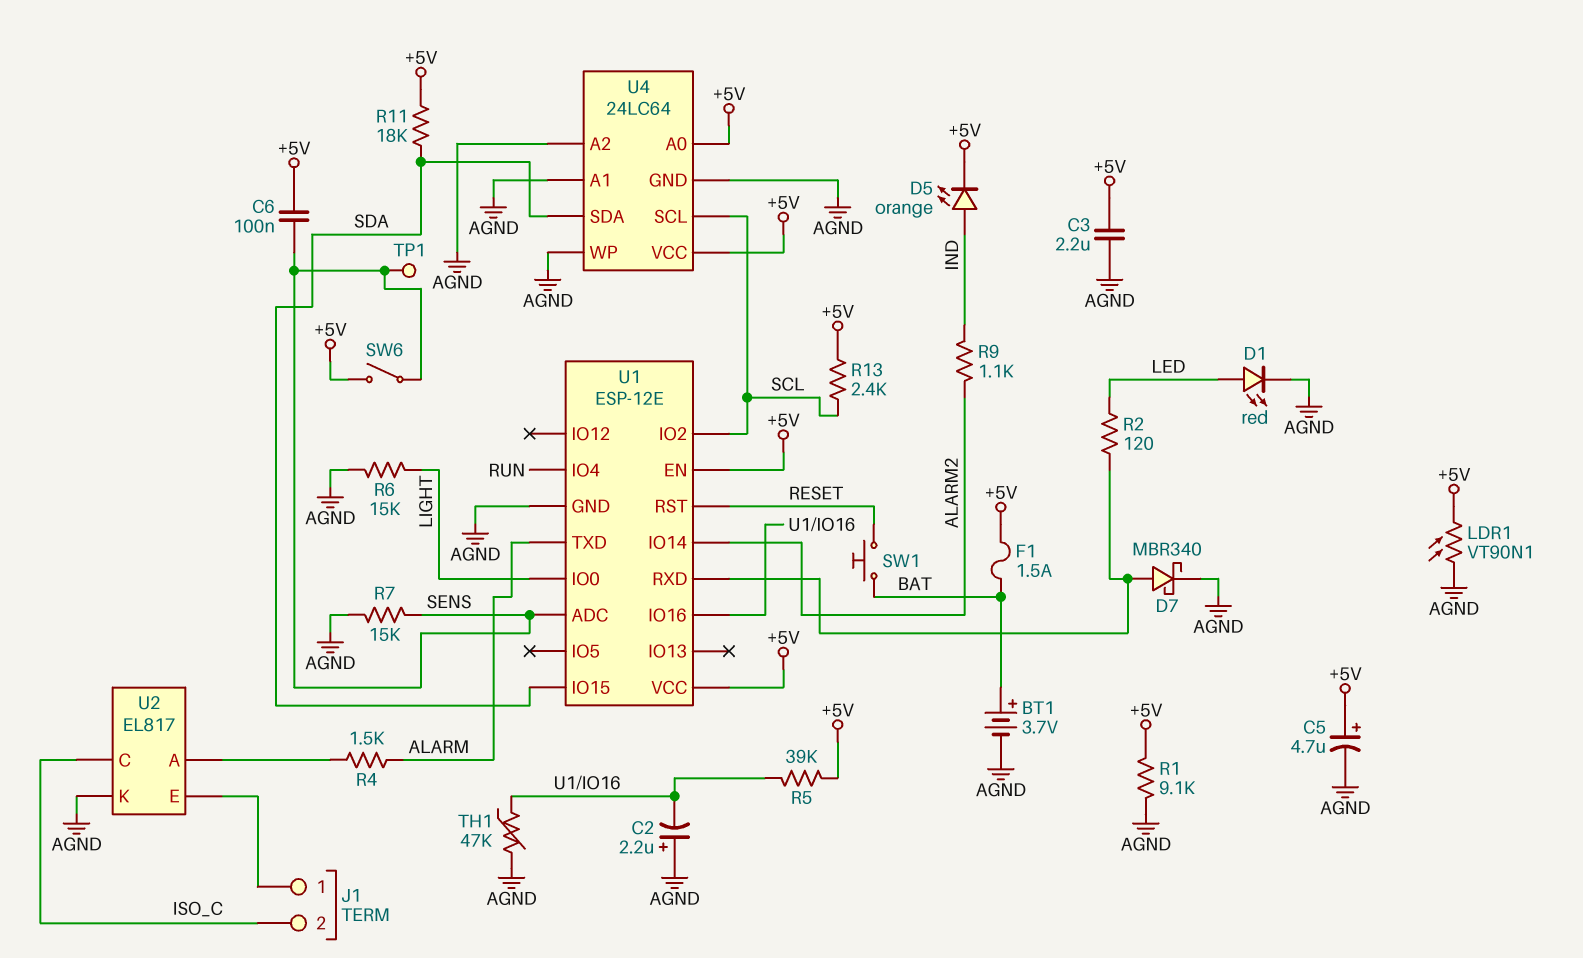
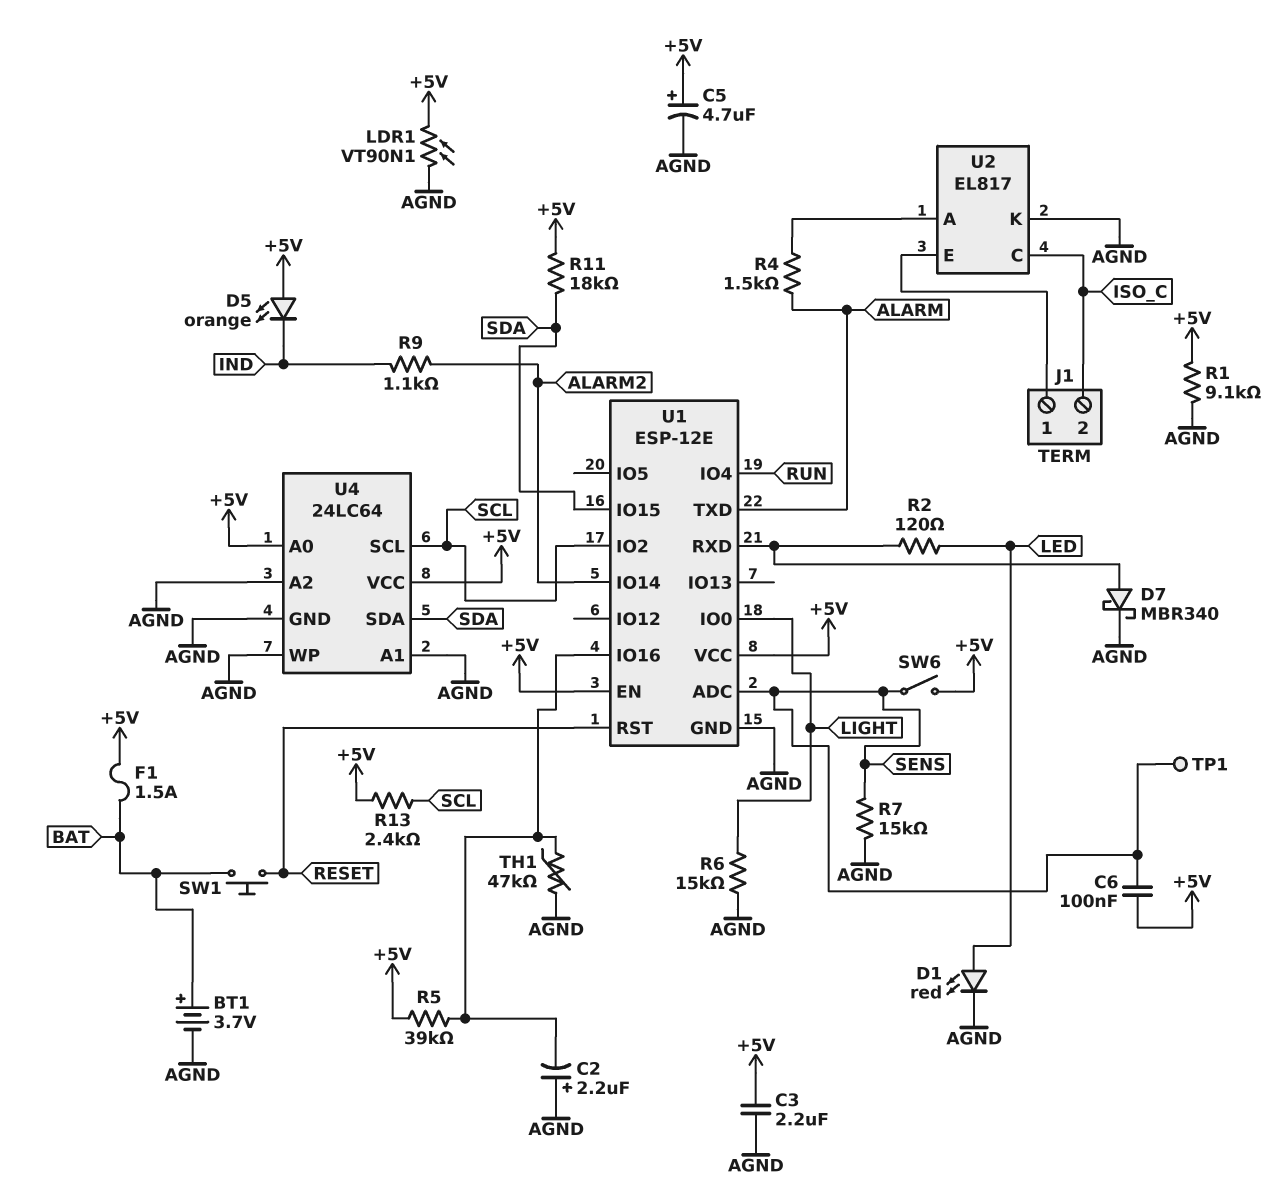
D5: LED orange (A IND, K +5V) -> LED orange (A +5V, K IND)

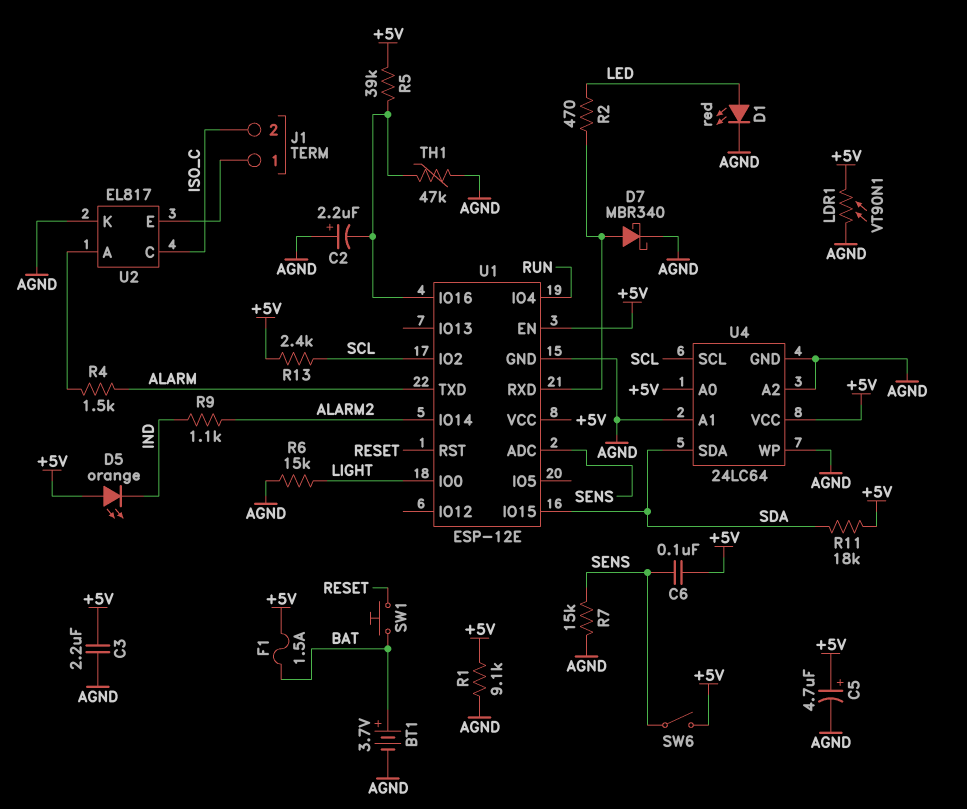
R2: 120 (LED, U1/RXD) -> 470 (LED, U1/RXD)
TP1: test point (SENS) -> none

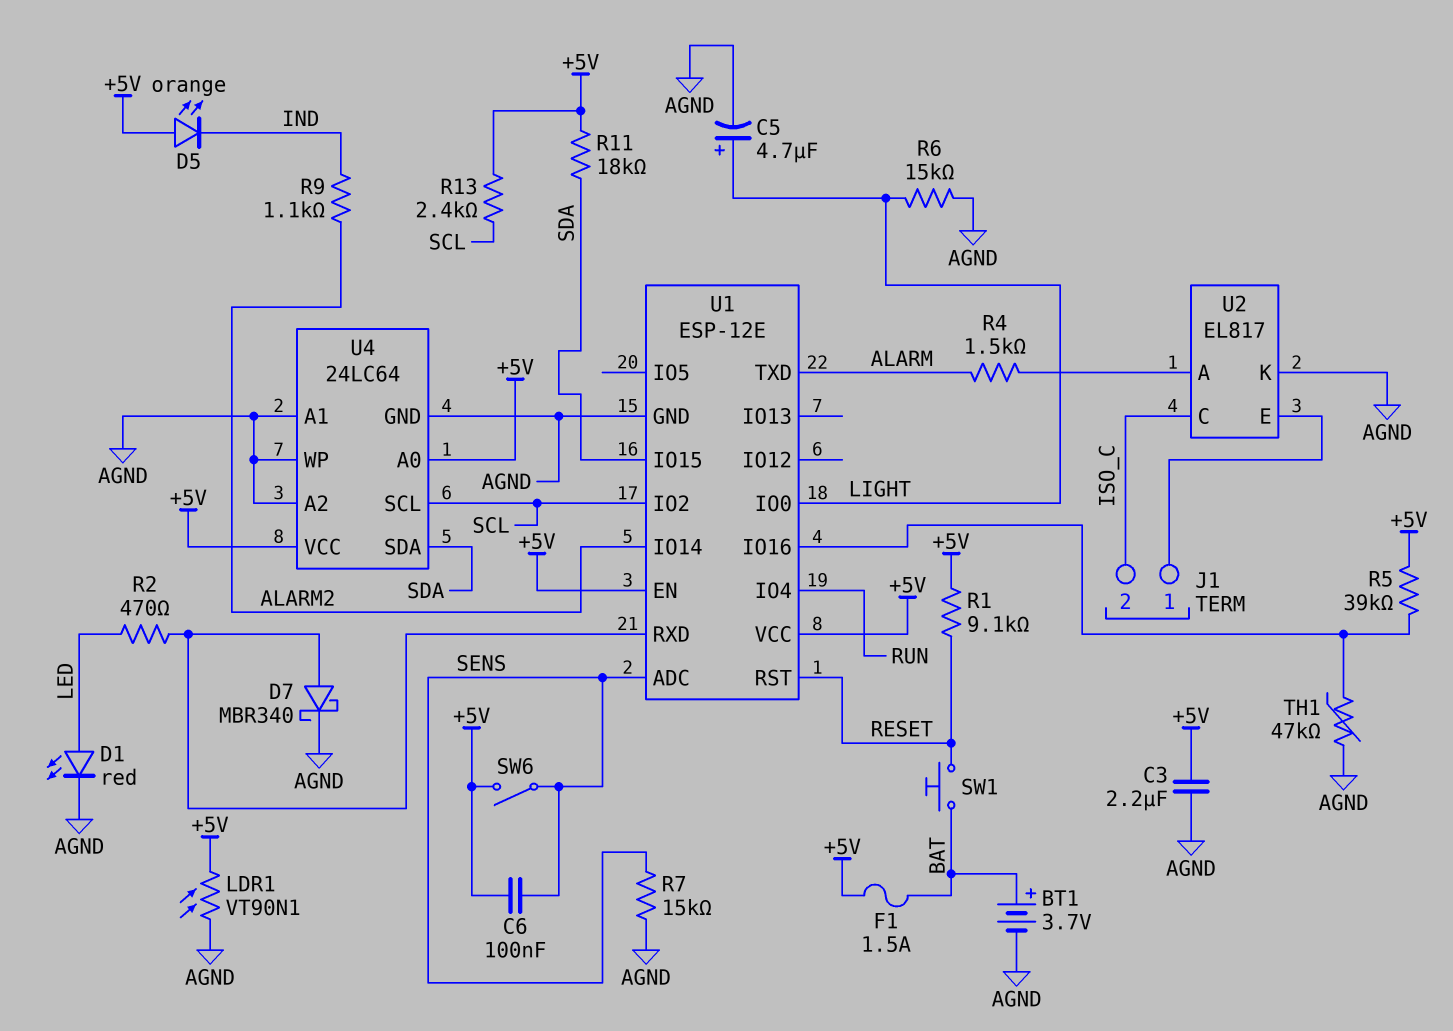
C2: 2.2uF (plus AGND, minus U1/IO16) -> none
C5: 4.7uF (plus +5V, minus AGND) -> 4.7uF (plus LIGHT, minus AGND)
R1: 9.1k (+5V, AGND) -> 9.1k (+5V, RESET)

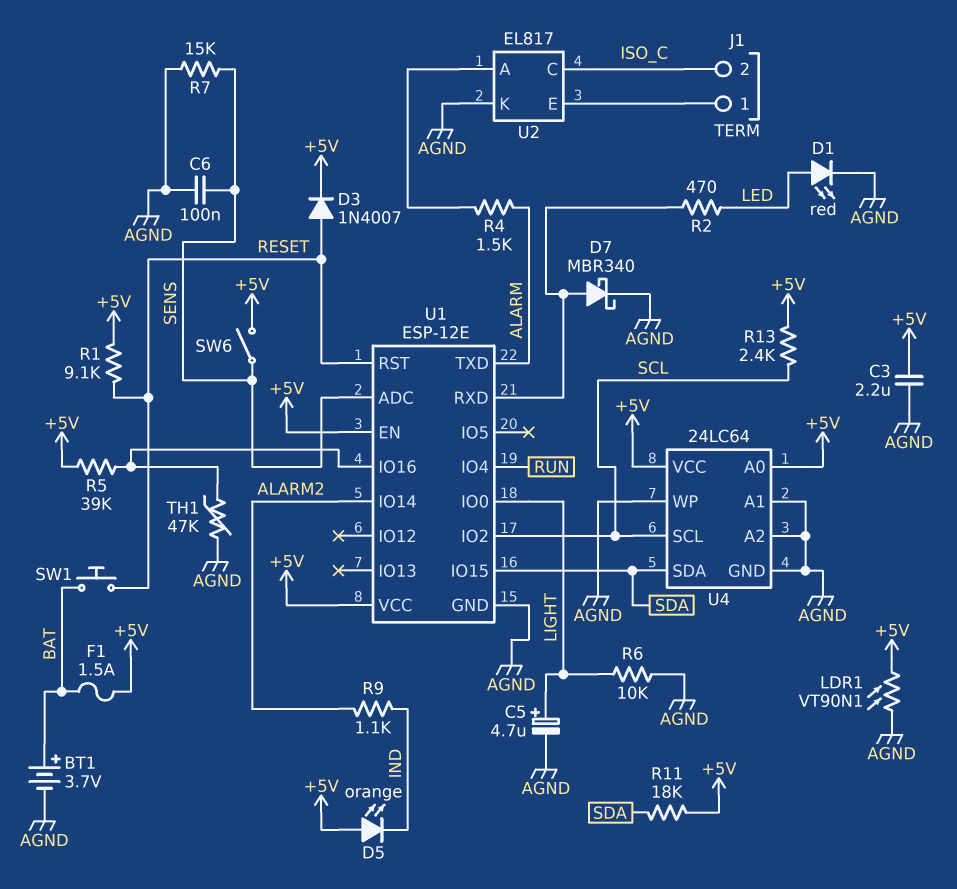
C6: 100nF (+5V, SENS) -> 100nF (AGND, SENS)
D3: none -> diode 1N4007 (A RESET, K +5V)
R6: 15k (AGND, LIGHT) -> 10k (AGND, LIGHT)

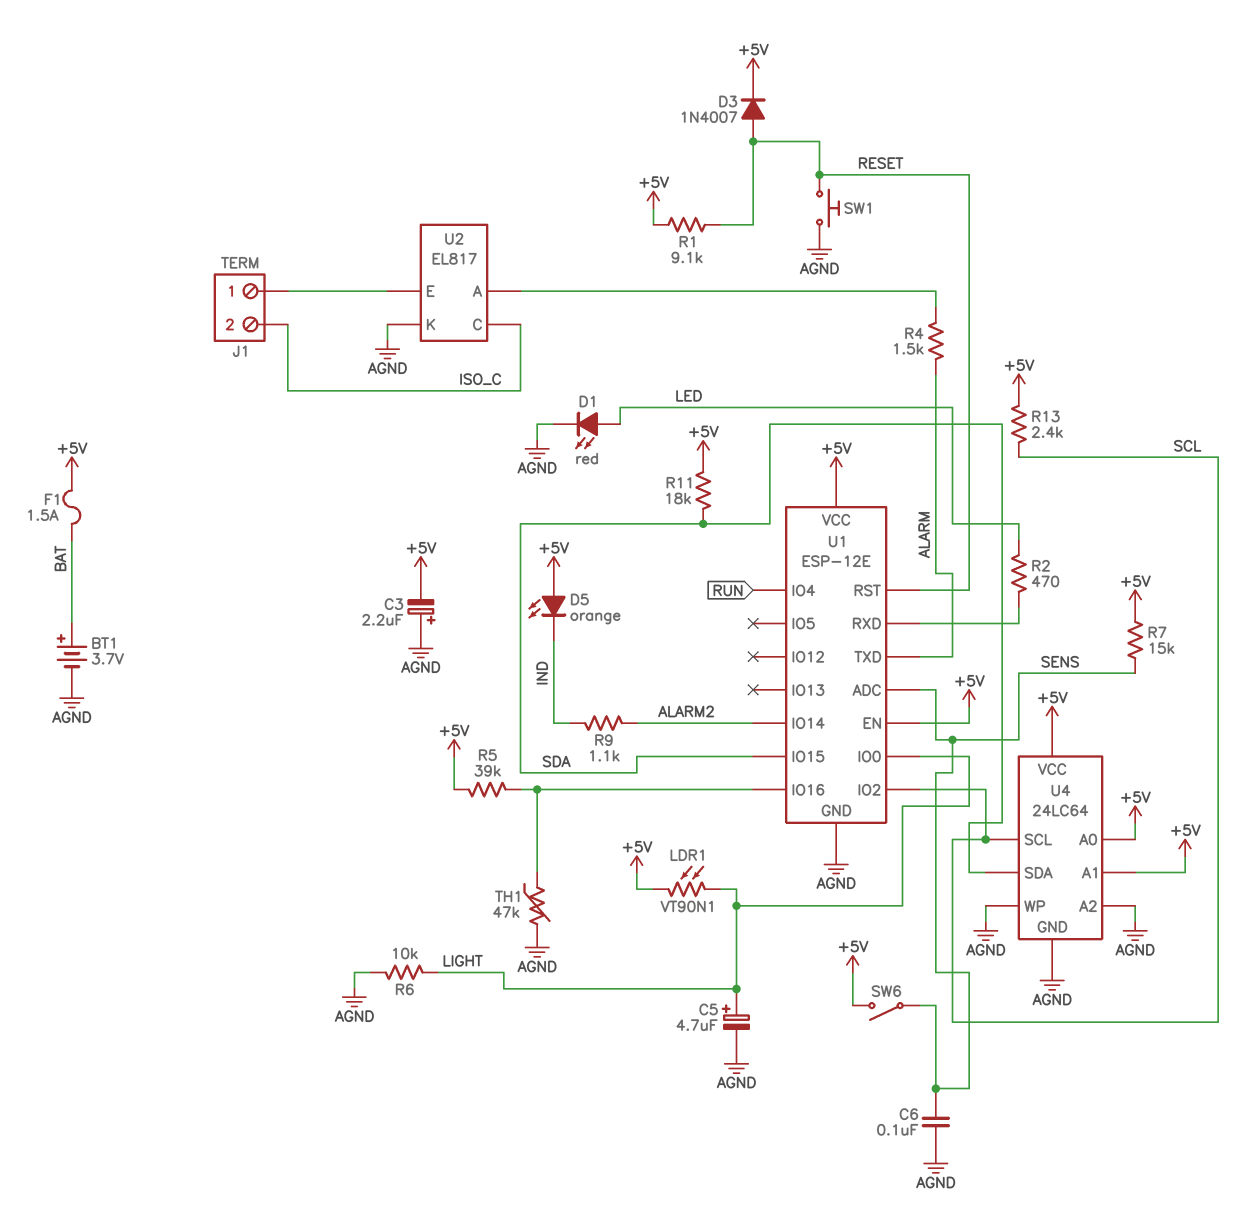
C3: 2.2uF (+5V, AGND) -> 2.2uF (plus AGND, minus +5V)
D7: schottky MBR340 (A U1/RXD, K AGND) -> none
LDR1: VT90N1 (+5V, AGND) -> VT90N1 (+5V, LIGHT)
R7: 15k (AGND, SENS) -> 15k (+5V, SENS)
SW1: button (BAT, RESET) -> button (AGND, RESET)
U4 pin A1: AGND -> +5V

